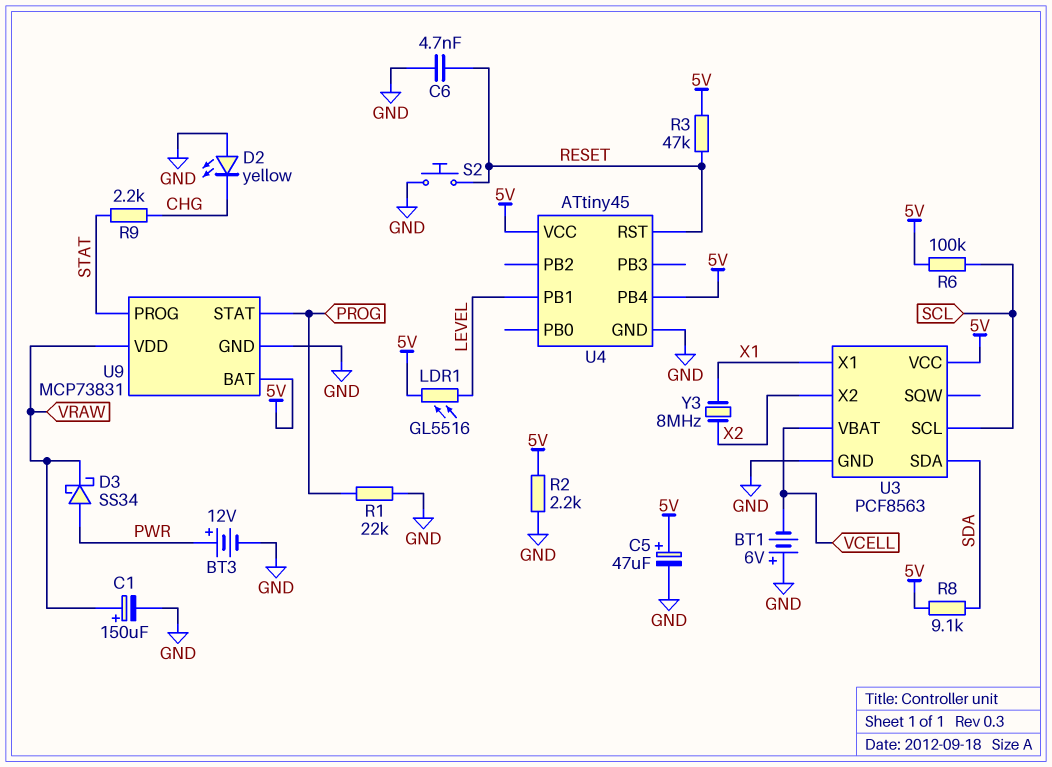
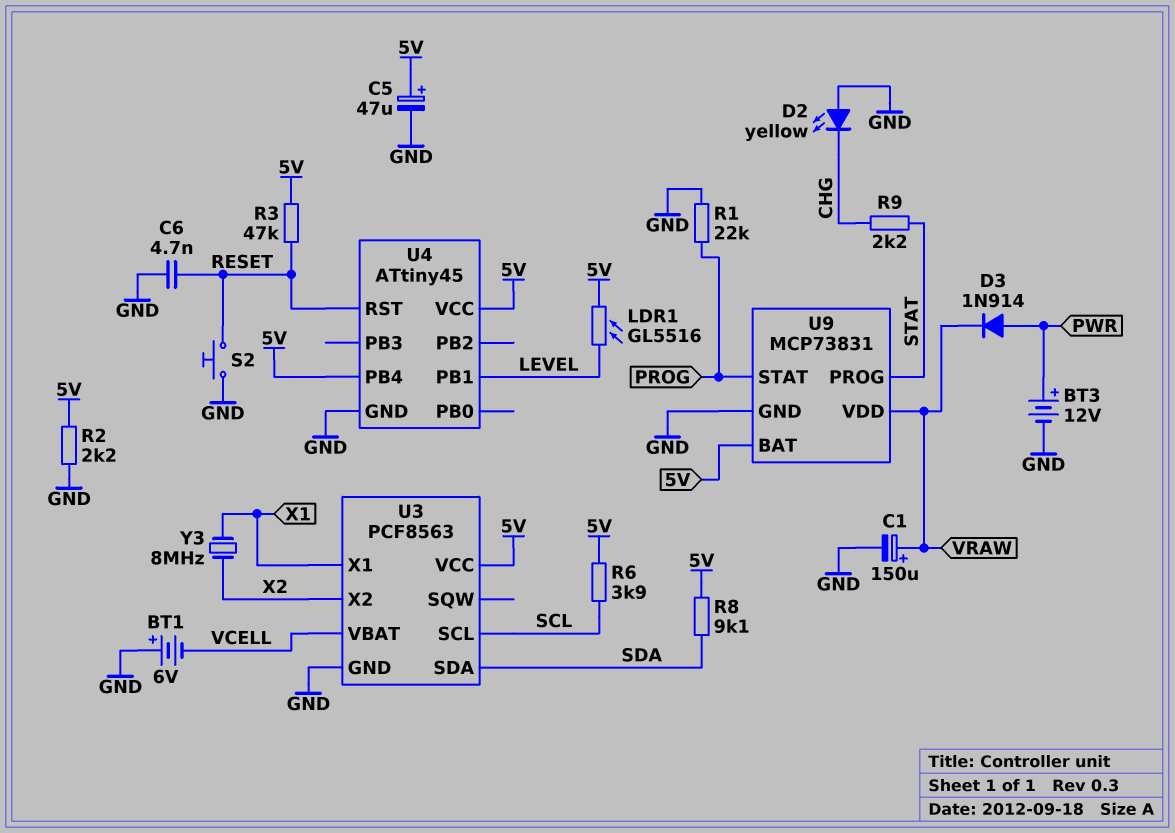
D3: schottky SS34 (A PWR, K VRAW) -> diode 1N914 (A PWR, K VRAW)
R6: 100k (5V, SCL) -> 3.9k (5V, SCL)

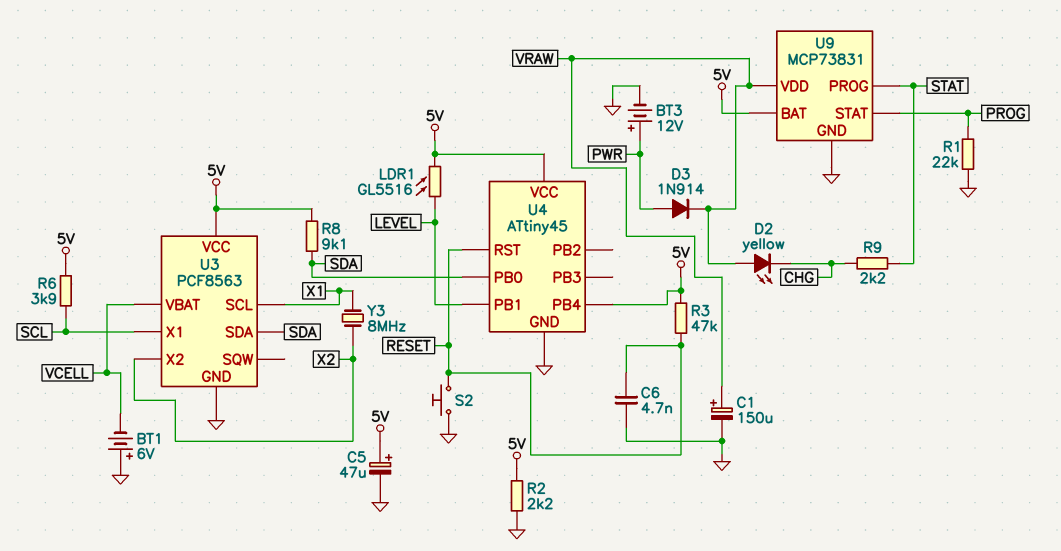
D2: LED yellow (A GND, K CHG) -> LED yellow (A VRAW, K CHG)
U3 pin SCL: SCL -> X1
U3 pin X1: X1 -> SCL
U4 pin PB0: none -> SDA

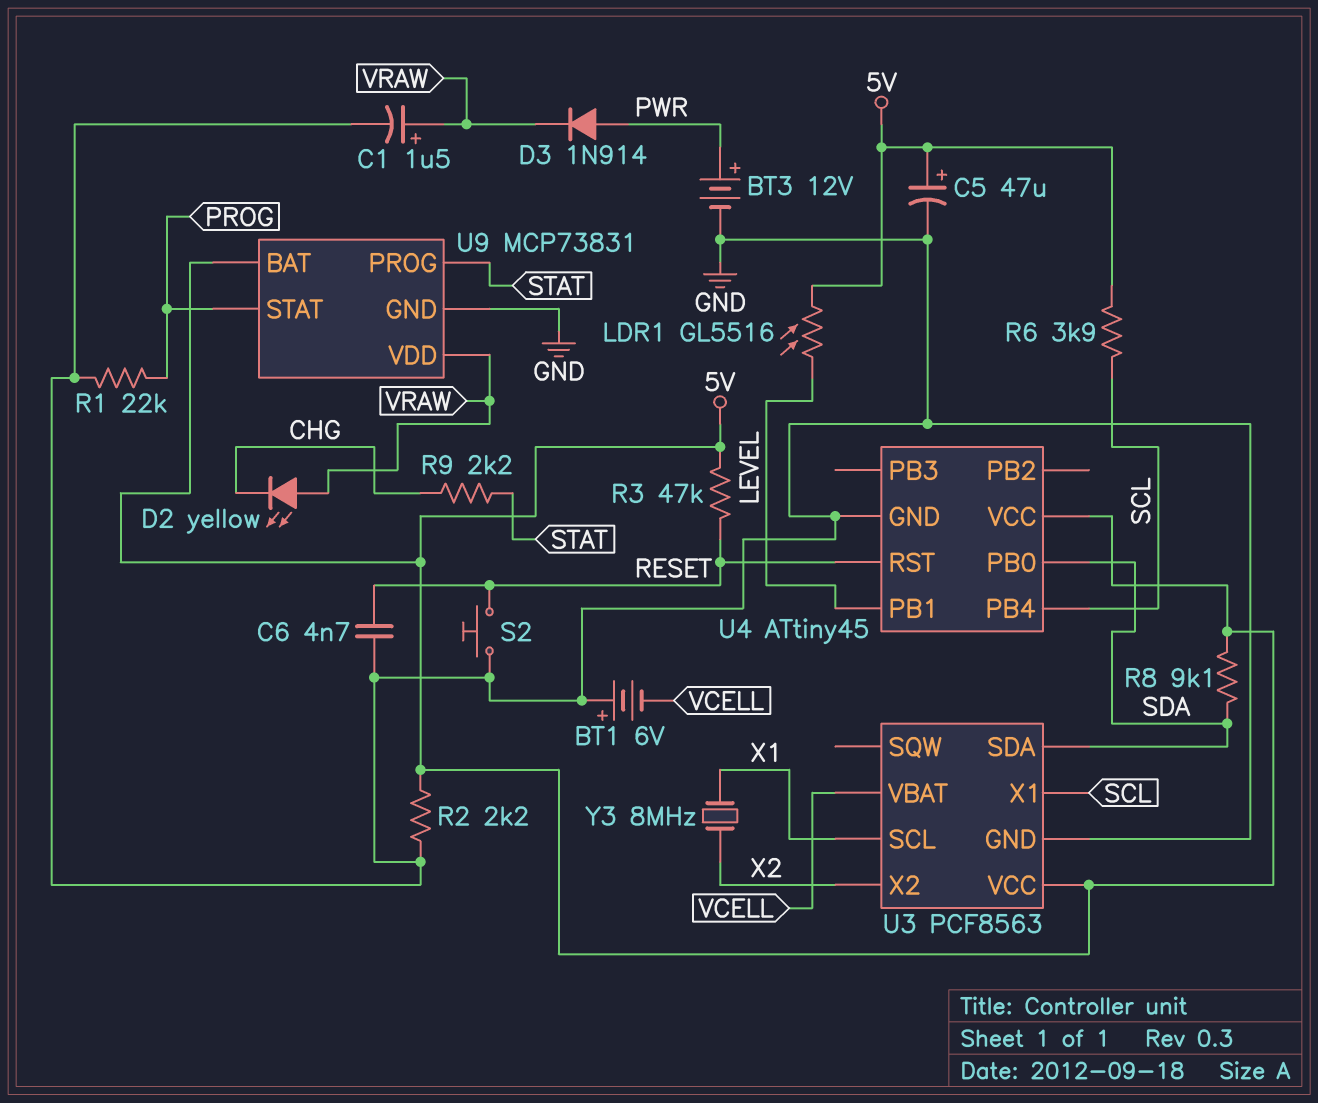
C1: 150uF (plus VRAW, minus GND) -> 1.5uF (plus VRAW, minus GND)
U4 pin PB4: 5V -> SCL

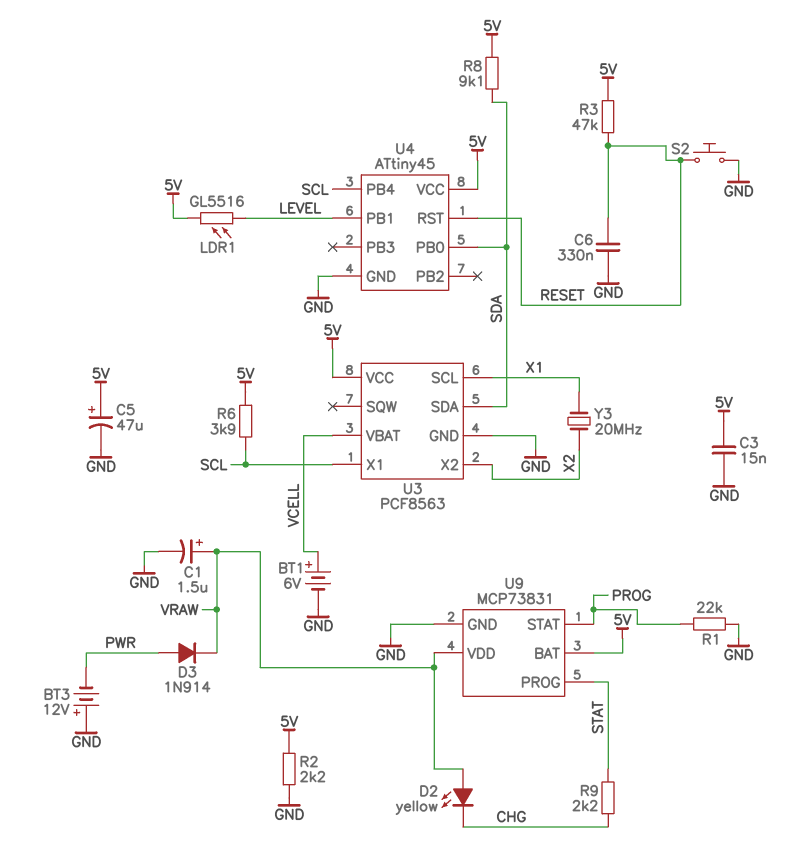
BT1: 6V (plus GND, minus VCELL) -> 6V (plus VCELL, minus GND)
BT3: 12V (plus PWR, minus GND) -> 12V (plus GND, minus PWR)
C3: none -> 15nF (5V, GND)
C6: 4.7nF (GND, RESET) -> 330nF (GND, RESET)
Y3: 8MHz (X1, X2) -> 20MHz (X1, X2)

